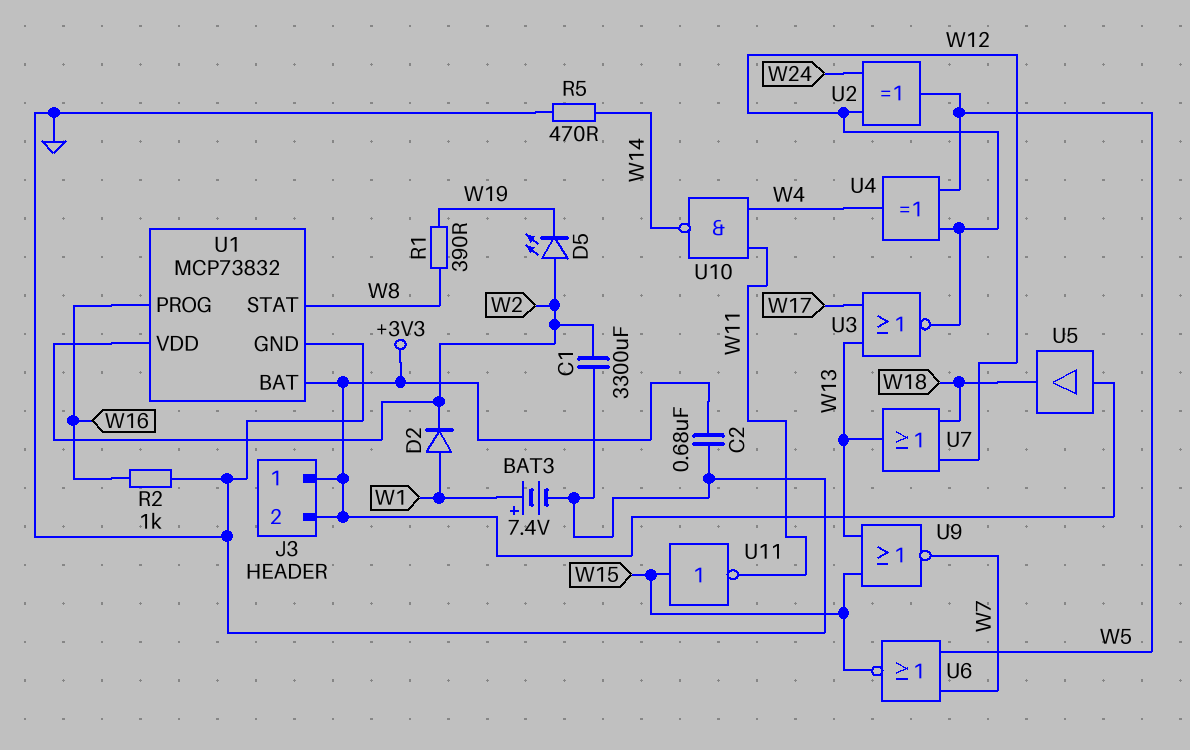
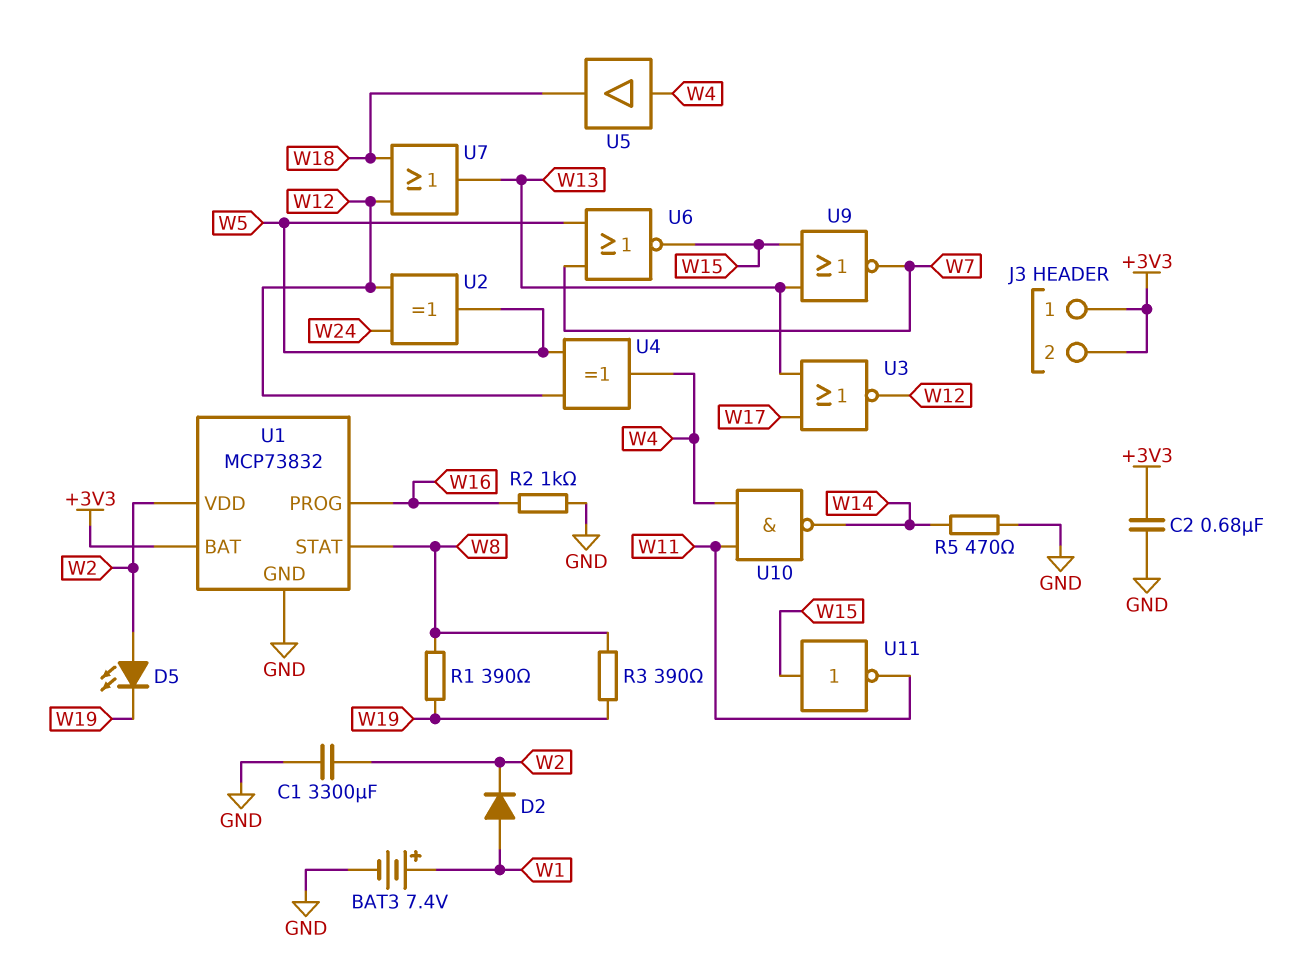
R3: none -> 390 (W8, W19)
U5: buffer (in +3V3, out W18) -> buffer (in W4, out W18)

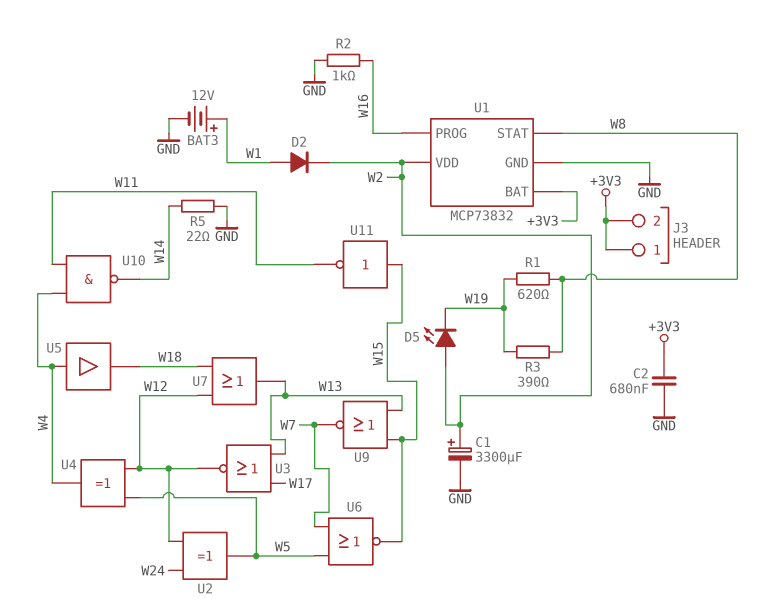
BAT3: 7.4V (plus W1, minus GND) -> 12V (plus W1, minus GND)
C1: 3300uF (GND, W2) -> 3300uF (plus W2, minus GND)
R1: 390 (W8, W19) -> 620 (W8, W19)
R5: 470 (GND, W14) -> 22 (GND, W14)

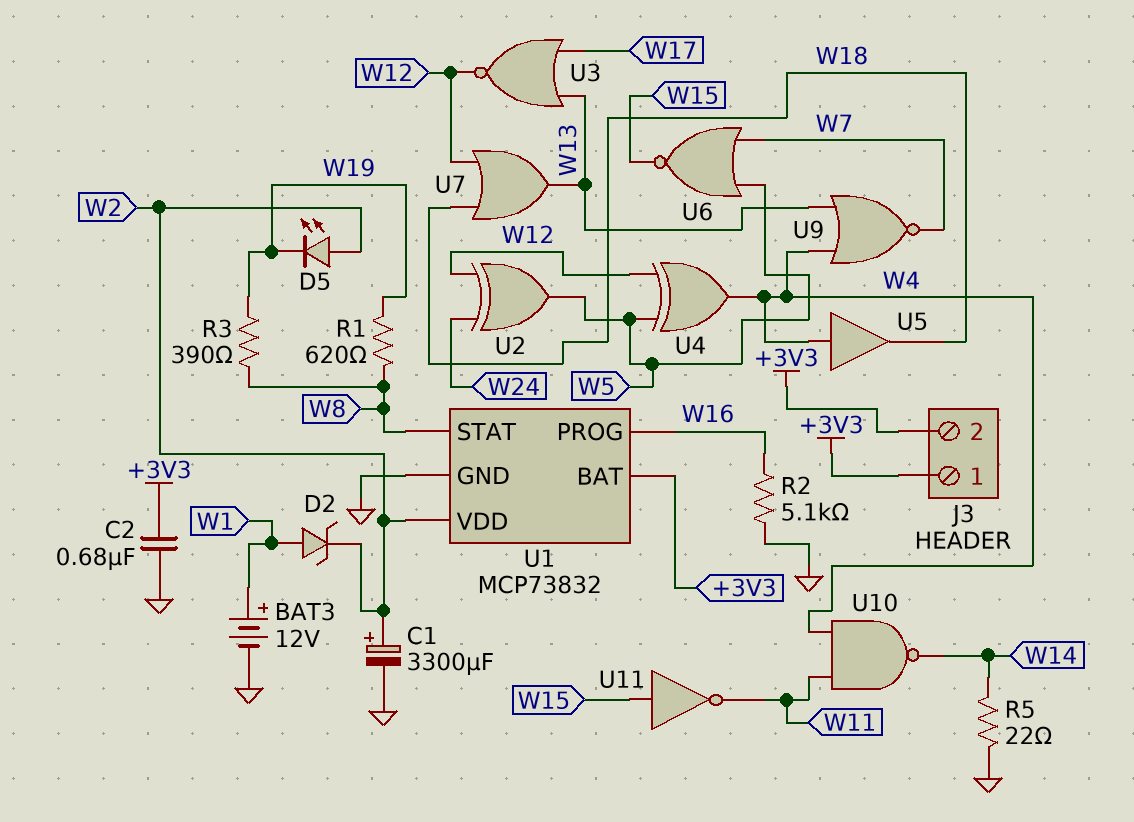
D2: diode (A W1, K W2) -> zener (A W1, K W2)
R2: 1k (GND, W16) -> 5.1k (GND, W16)
U9: NOR (in W13, in W15, out W7) -> NOR (in W4, in W13, out W7)

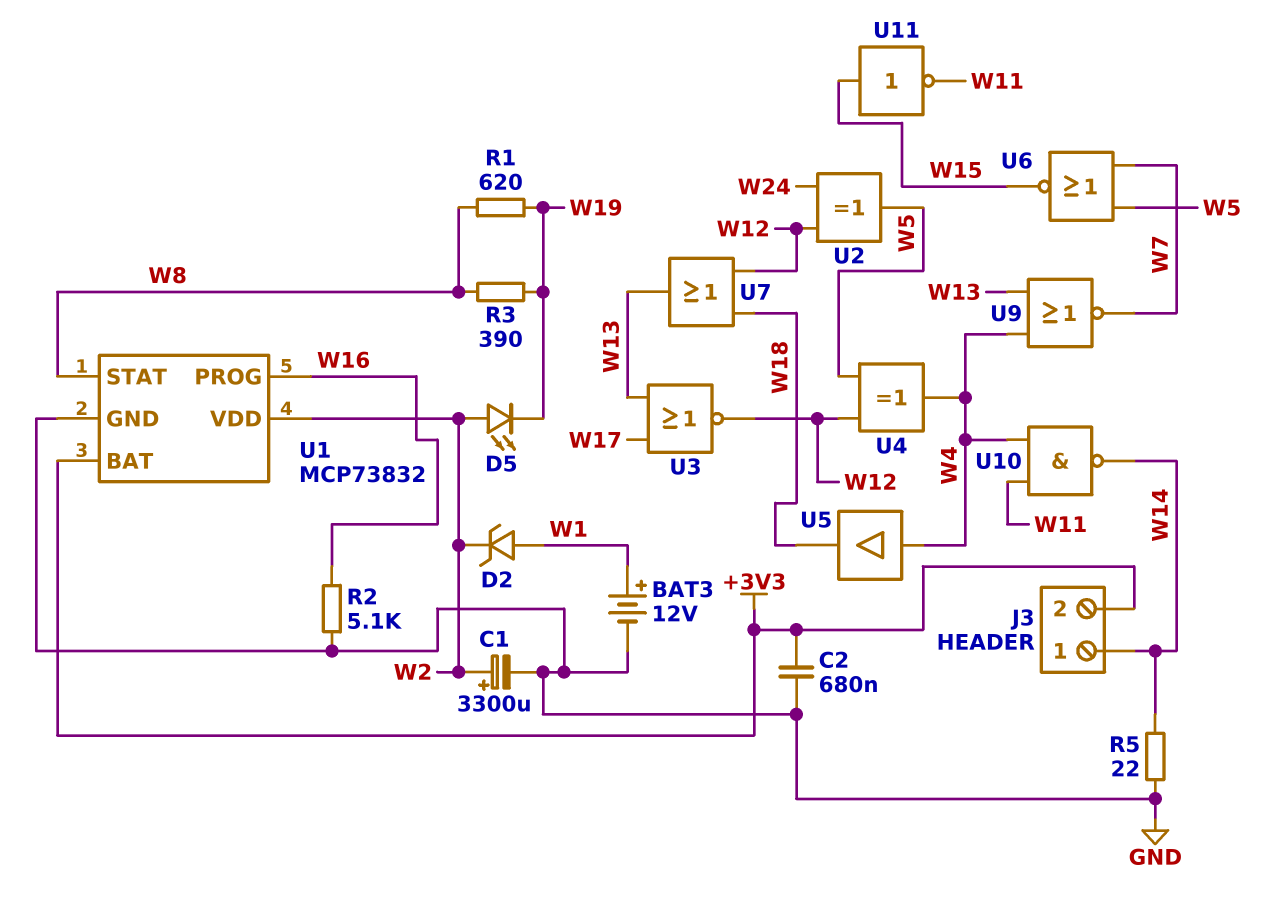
J3 pin 1: +3V3 -> W14

